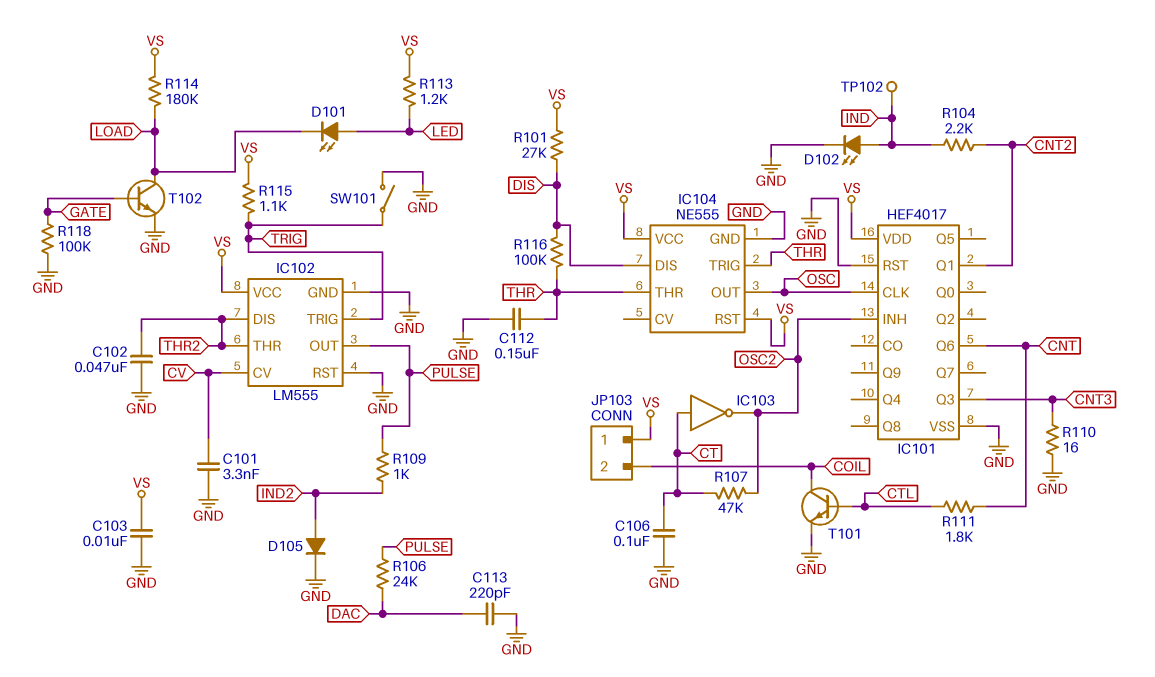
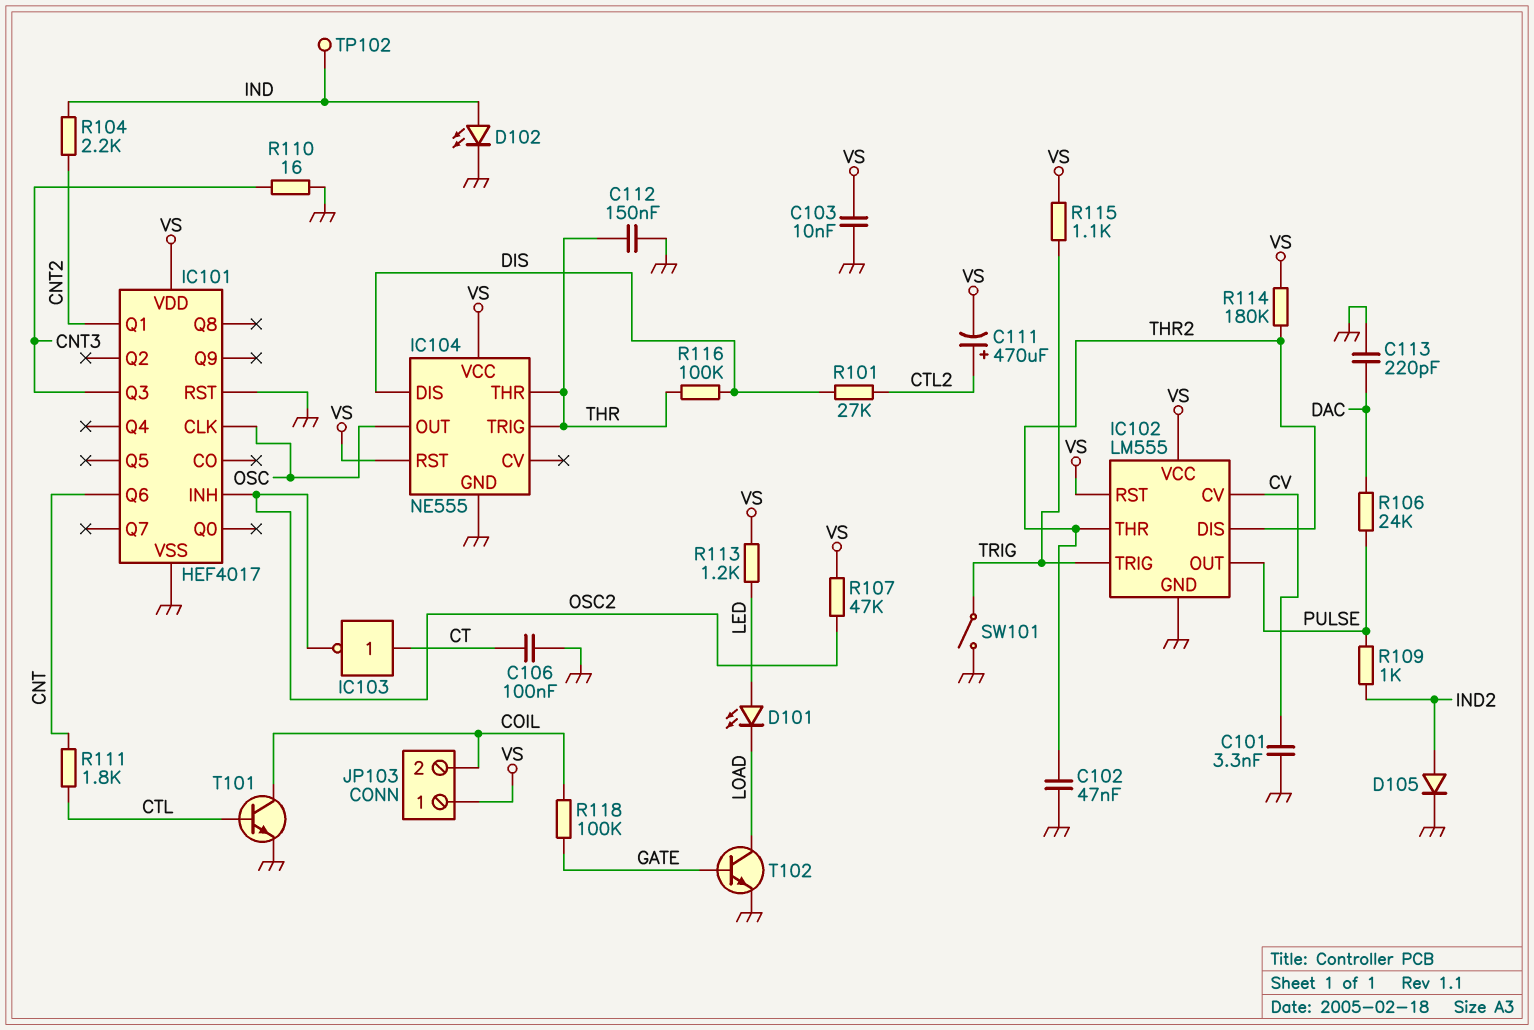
C111: none -> 470uF (plus CTL2, minus VS)
IC102 pin RST: GND -> VS
R101: 27k (DIS, VS) -> 27k (CTL2, DIS)
R107: 47k (CT, OSC2) -> 47k (OSC2, VS)
R114: 180k (LOAD, VS) -> 180k (THR2, VS)
R118: 100k (GATE, GND) -> 100k (COIL, GATE)

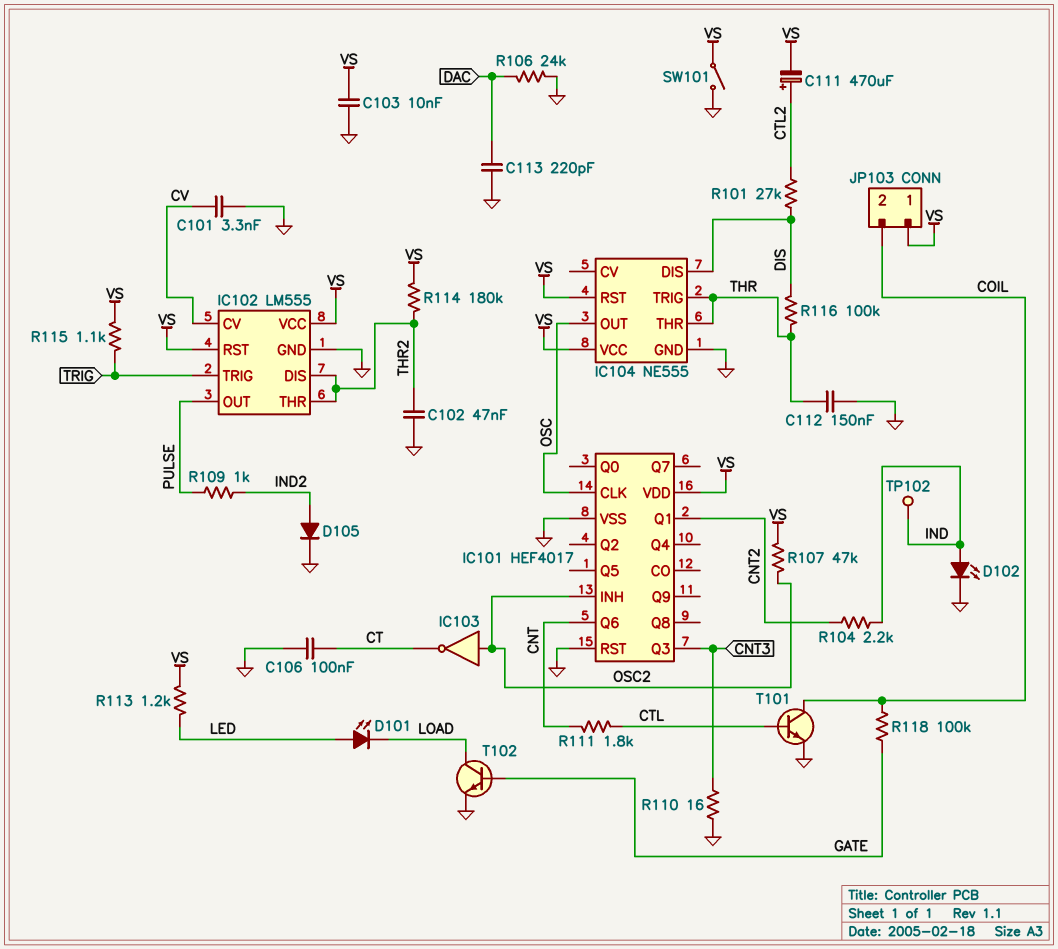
IC103: NOT (in CT, out OSC2) -> NOT (in OSC2, out CT)
R106: 24k (DAC, PULSE) -> 24k (DAC, GND)
SW101: switch (GND, TRIG) -> switch (GND, VS)

